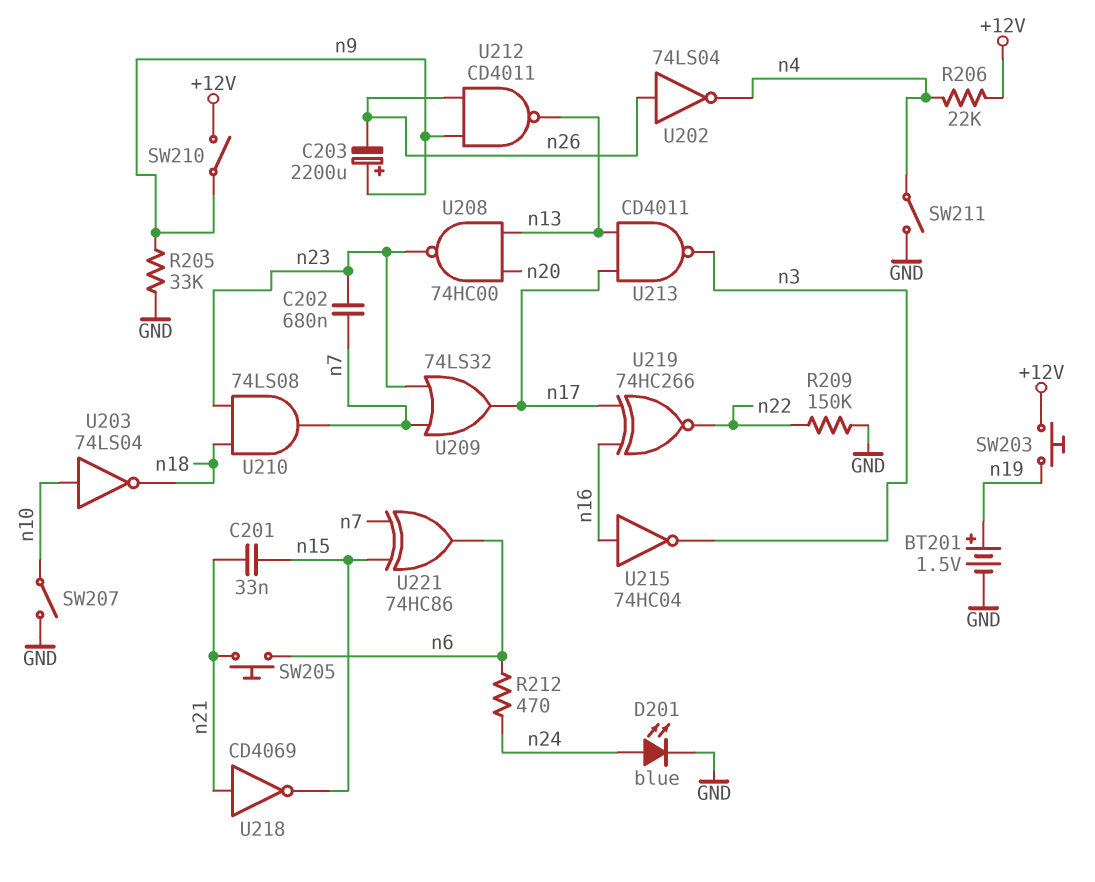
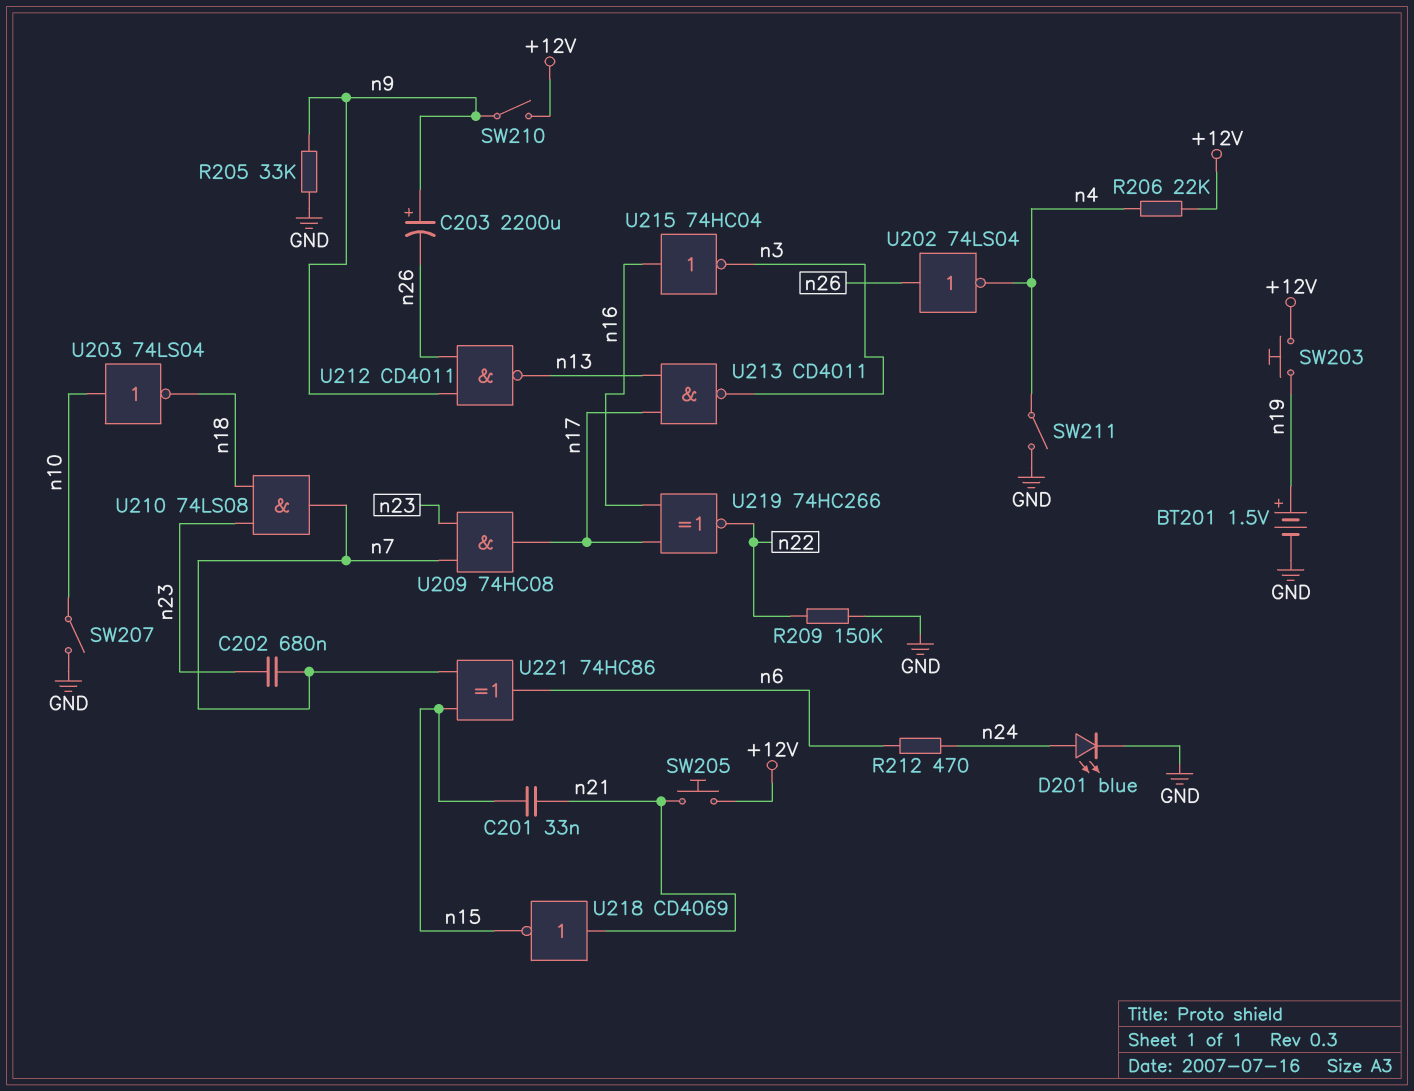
SW205: button (n6, n21) -> button (+12V, n21)
U208: NAND 74HC00 (in n13, in n20, out n23) -> none
U209: OR 74LS32 (in n7, in n23, out n17) -> AND 74HC08 (in n7, in n23, out n17)

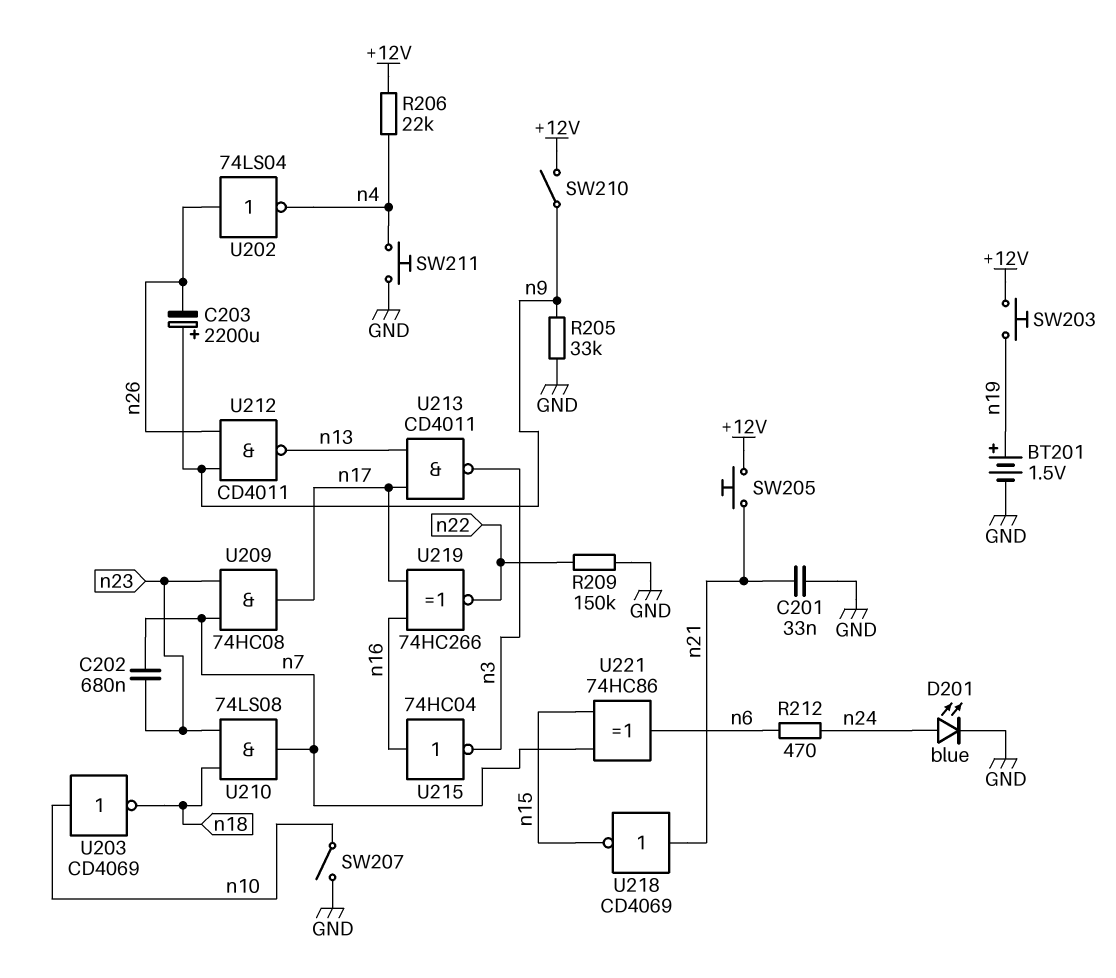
C201: 33nF (n15, n21) -> 33nF (GND, n21)
SW211: switch (GND, n4) -> button (GND, n4)
U203: NOT 74LS04 (in n10, out n18) -> NOT CD4069 (in n10, out n18)

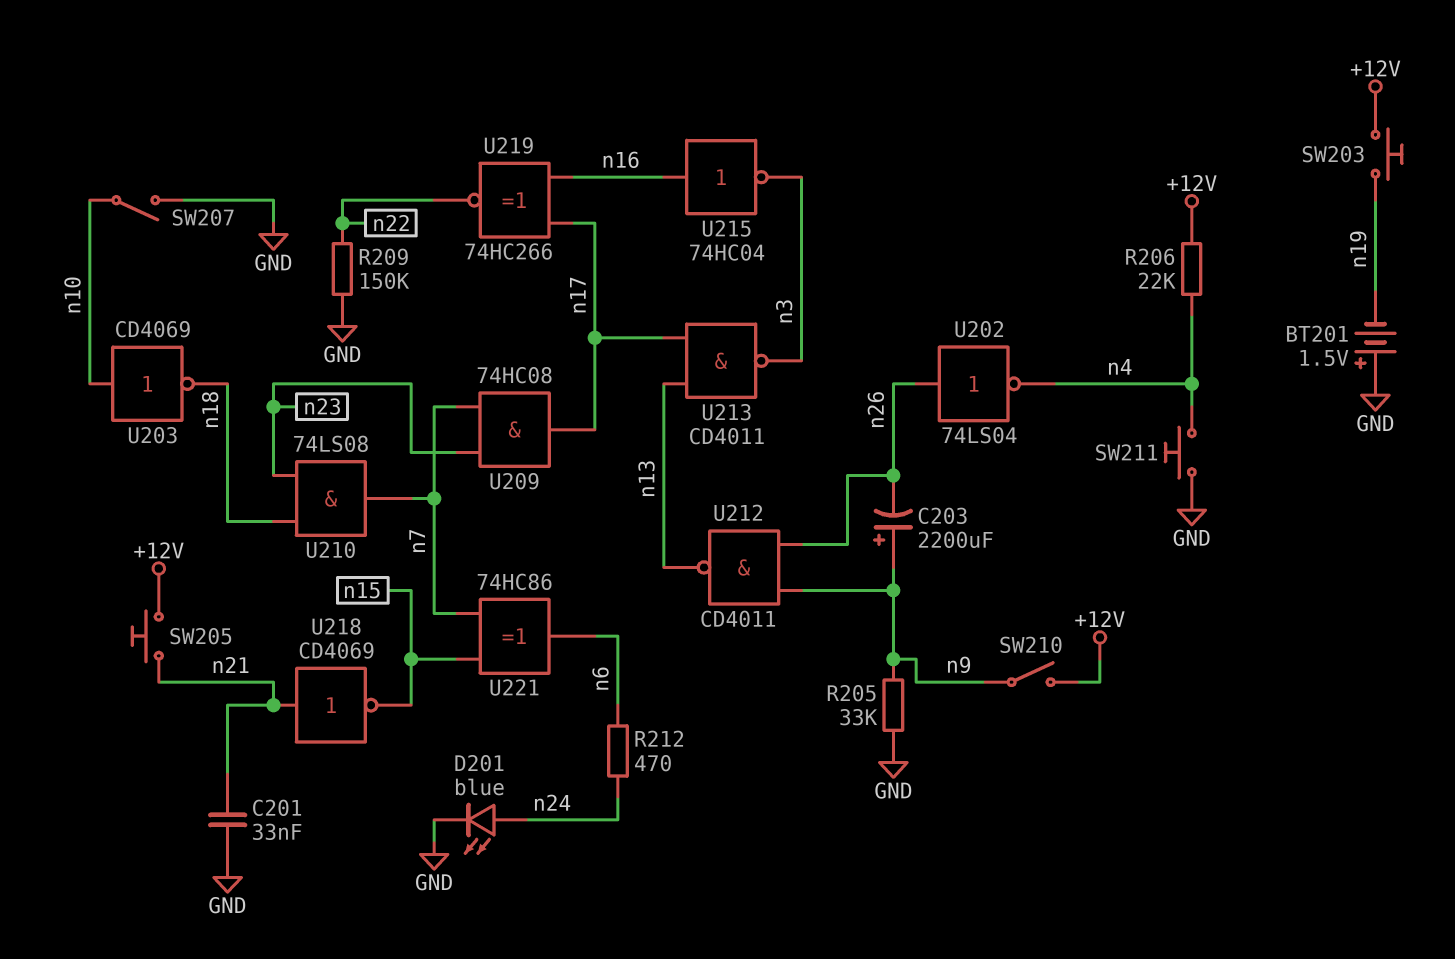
BT201: 1.5V (plus n19, minus GND) -> 1.5V (plus GND, minus n19)
C202: 680nF (n7, n23) -> none

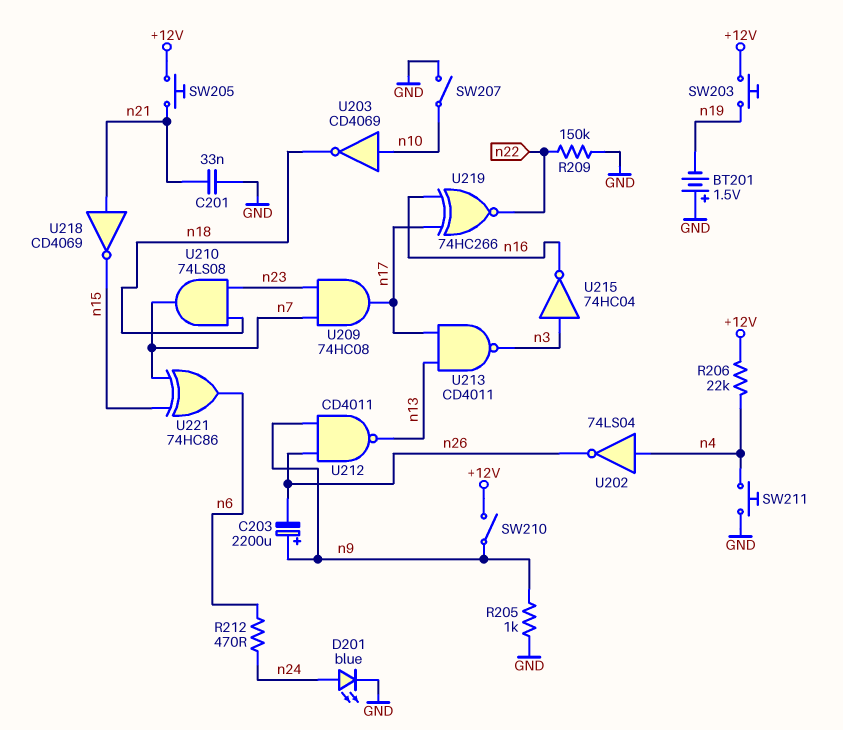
R205: 33k (GND, n9) -> 1k (GND, n9)
U202: NOT 74LS04 (in n26, out n4) -> NOT 74LS04 (in n4, out n26)
U215: NOT 74HC04 (in n16, out n3) -> NOT 74HC04 (in n3, out n16)

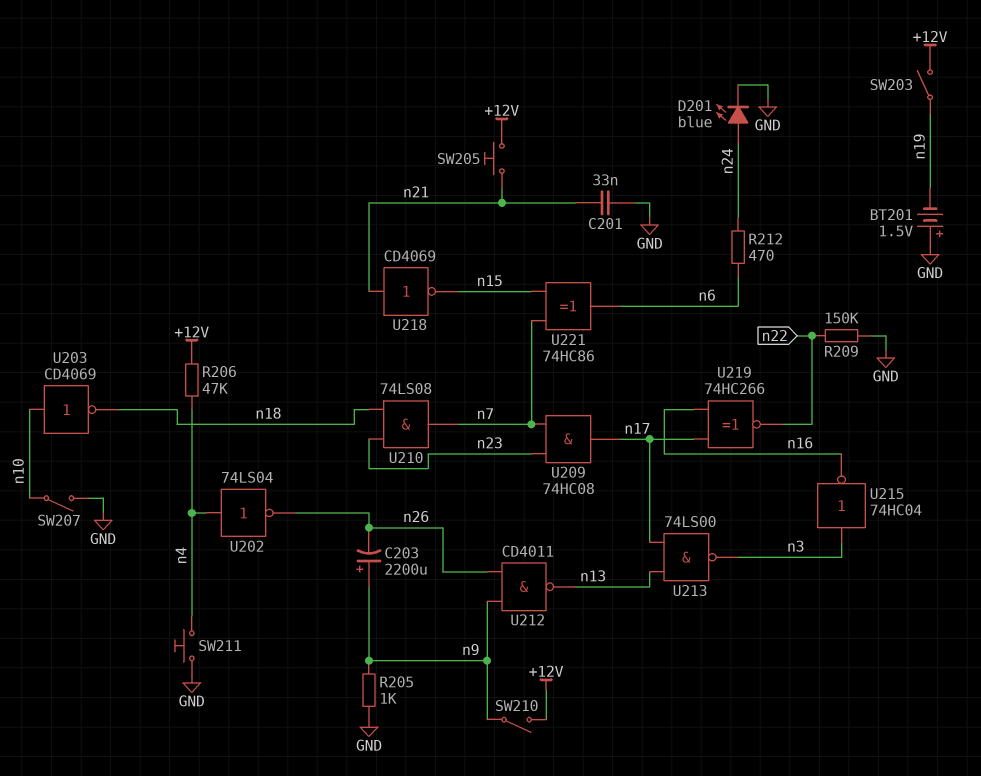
R206: 22k (+12V, n4) -> 47k (+12V, n4)
SW203: button (+12V, n19) -> switch (+12V, n19)
U213: NAND CD4011 (in n13, in n17, out n3) -> NAND 74LS00 (in n13, in n17, out n3)

